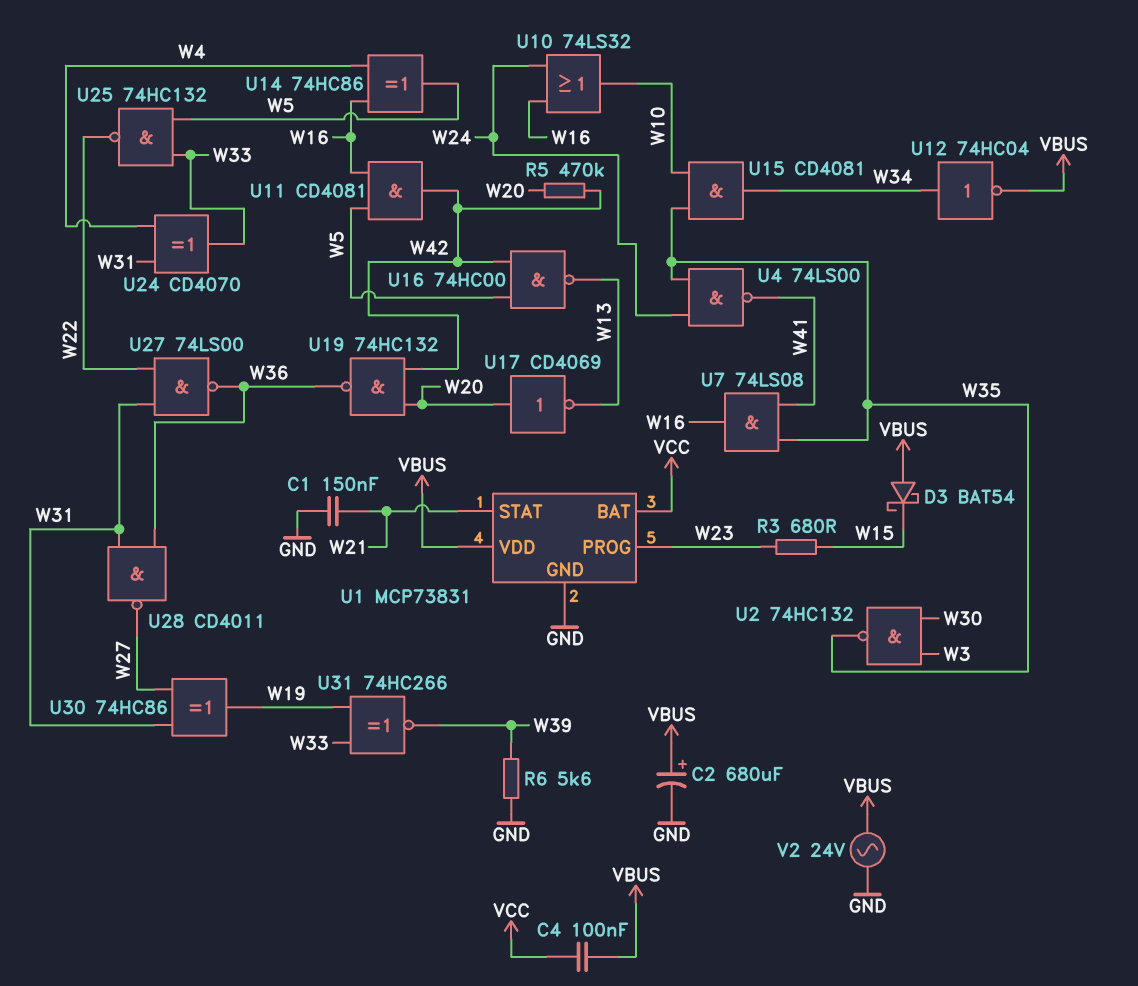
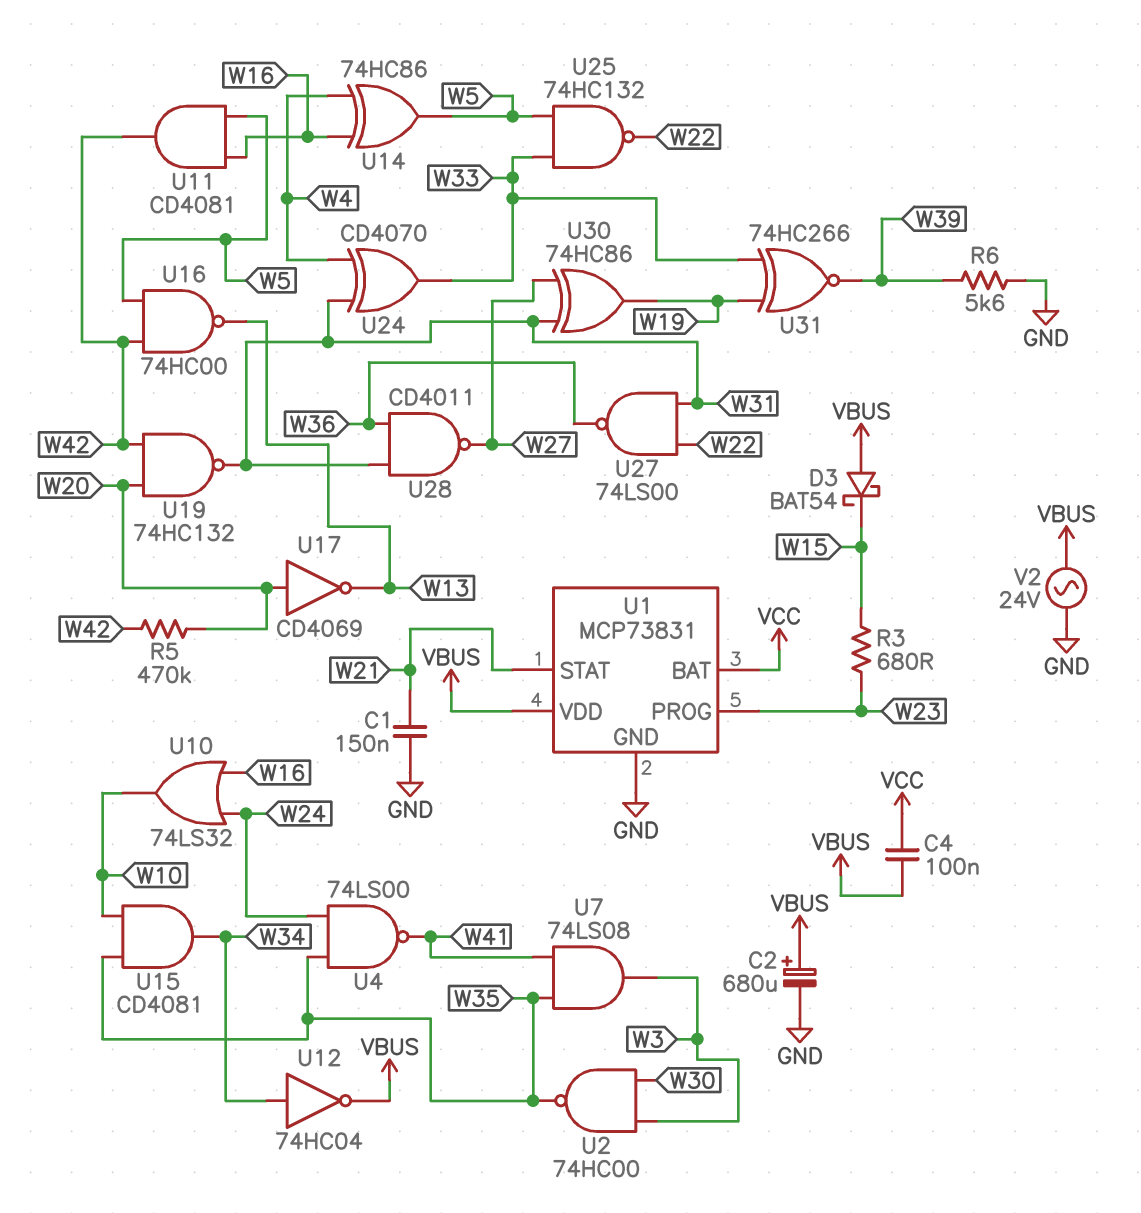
U2: NAND 74HC132 (in W3, in W30, out W35) -> NAND 74HC00 (in W3, in W30, out W35)
U7: AND 74LS08 (in W35, in W41, out W16) -> AND 74LS08 (in W35, in W41, out W3)
U19: NAND 74HC132 (in W20, in W42, out W36) -> NAND 74HC132 (in W20, in W42, out W31)

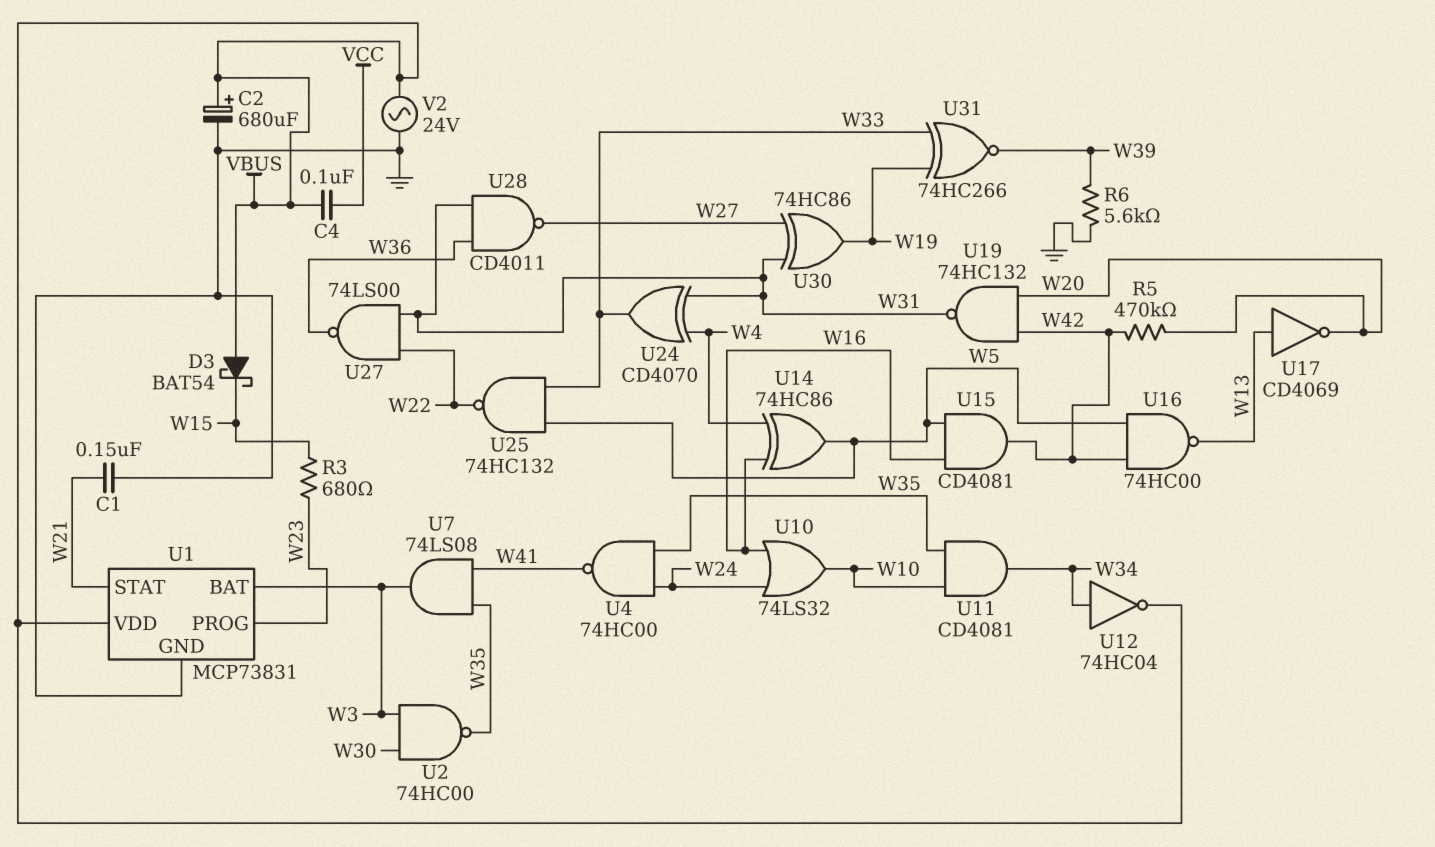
U1 pin BAT: VCC -> W3
U4: NAND 74LS00 (in W24, in W35, out W41) -> NAND 74HC00 (in W24, in W35, out W41)
U11: AND CD4081 (in W5, in W16, out W42) -> AND CD4081 (in W10, in W35, out W34)
U15: AND CD4081 (in W10, in W35, out W34) -> AND CD4081 (in W5, in W16, out W42)
U17: NOT CD4069 (in W20, out W13) -> NOT CD4069 (in W13, out W20)

